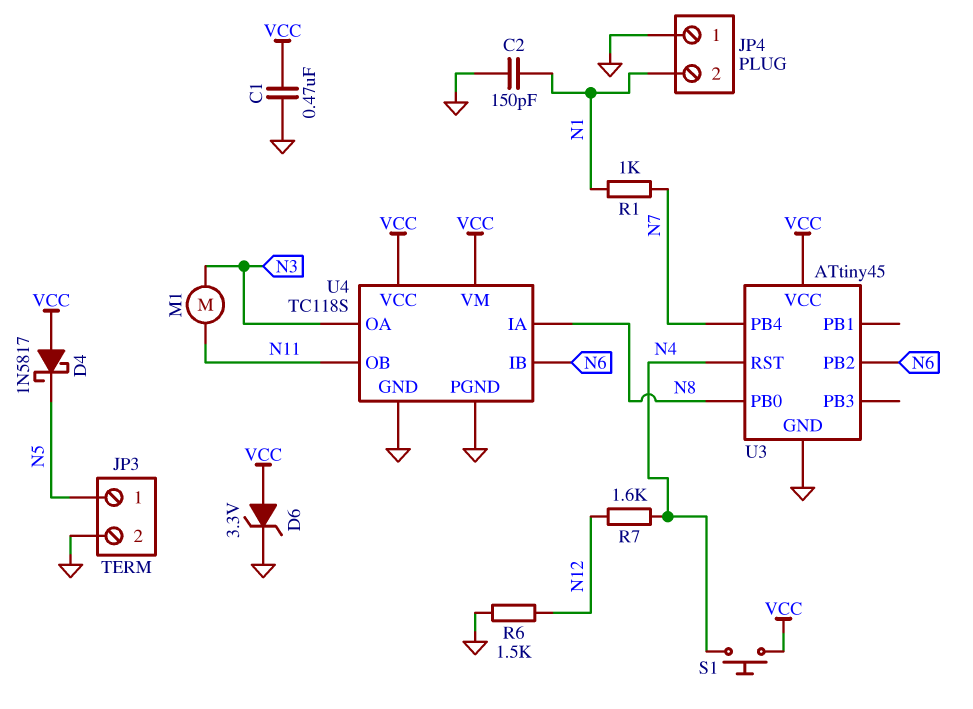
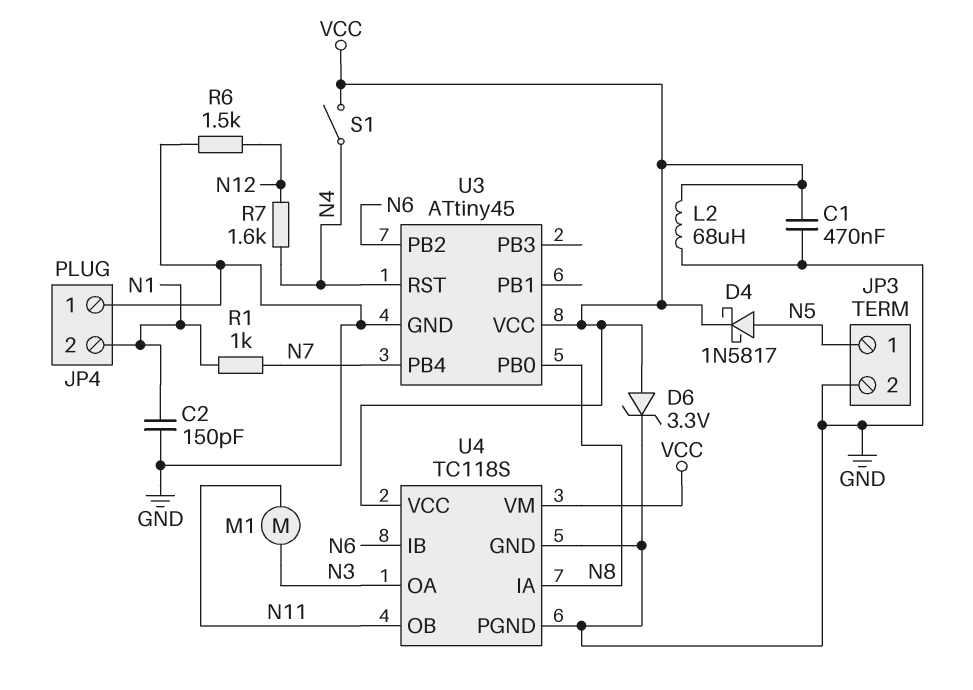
D4: schottky 1N5817 (A VCC, K N5) -> schottky 1N5817 (A N5, K VCC)
L2: none -> 68uH (GND, VCC)
S1: button (N4, VCC) -> switch (N4, VCC)

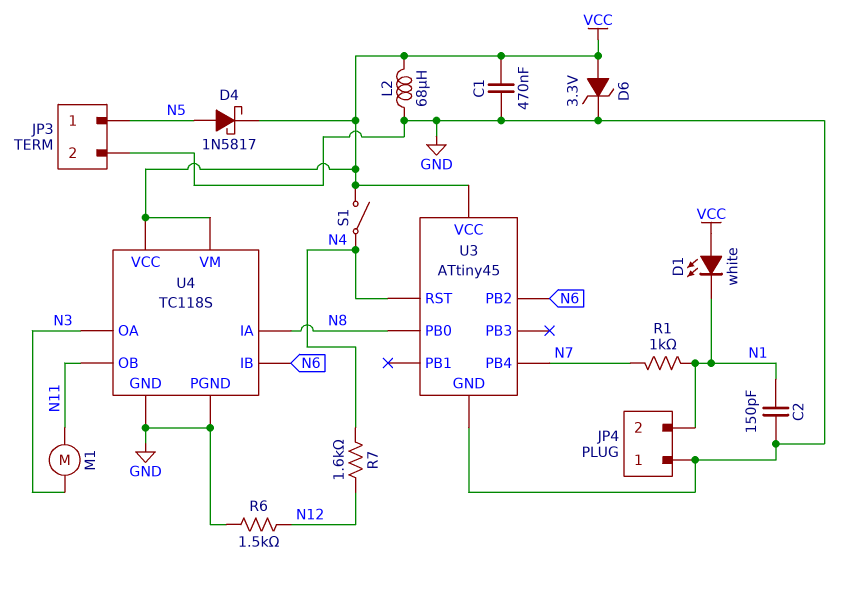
D1: none -> LED white (A VCC, K N1)

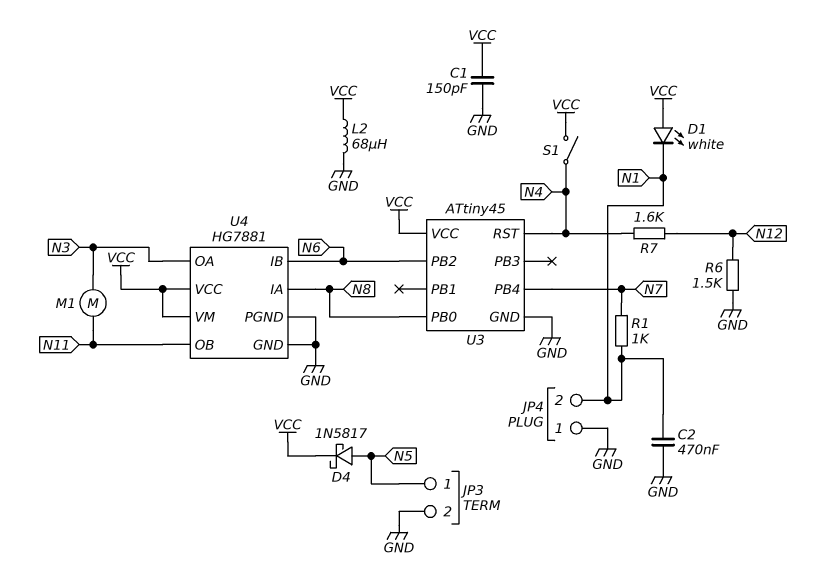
C1: 470nF (GND, VCC) -> 150pF (GND, VCC)
C2: 150pF (GND, N1) -> 470nF (GND, N1)
D6: zener 3.3V (A VCC, K GND) -> none
U4: TC118S -> HG7881

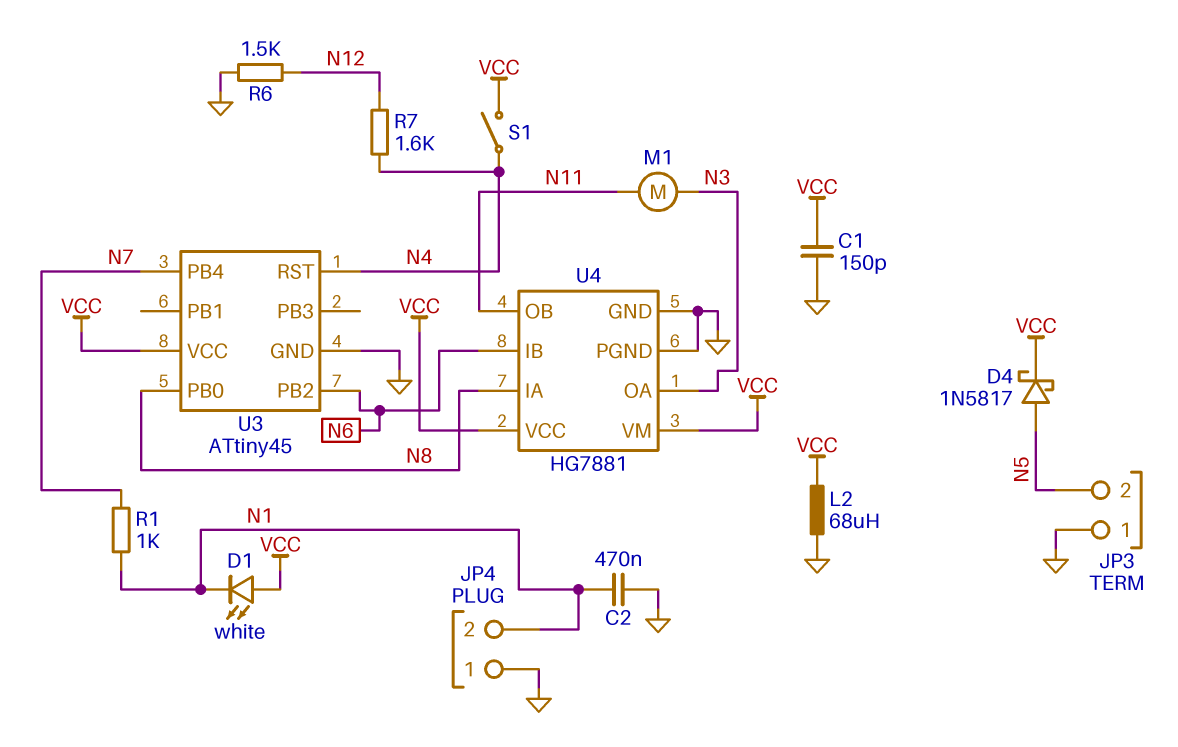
JP3 pin 1: N5 -> GND
JP3 pin 2: GND -> N5

